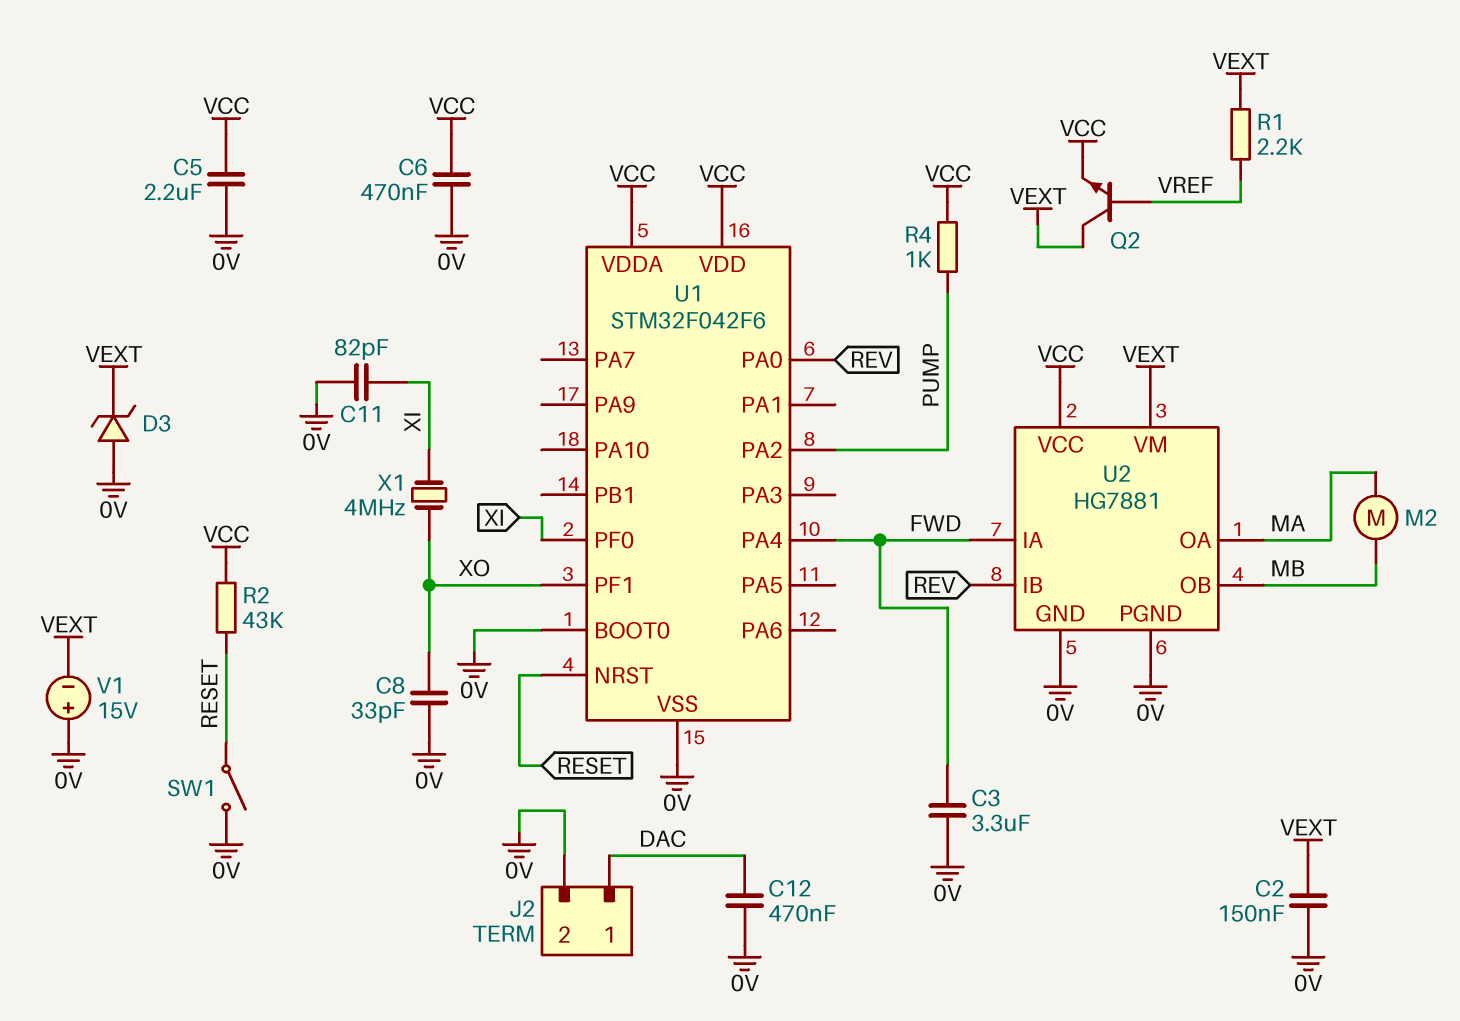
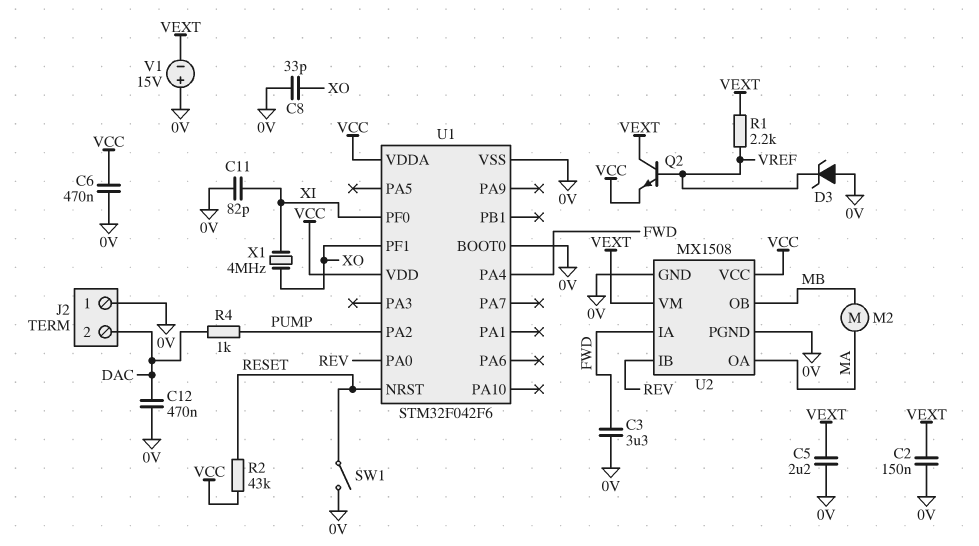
C5: 2.2uF (0V, VCC) -> 2.2uF (0V, VEXT)
D3: zener (A 0V, K VEXT) -> zener (A 0V, K VREF)
J2 pin 1: DAC -> 0V
J2 pin 2: 0V -> DAC
R4: 1k (PUMP, VCC) -> 1k (DAC, PUMP)
U2: HG7881 -> MX1508

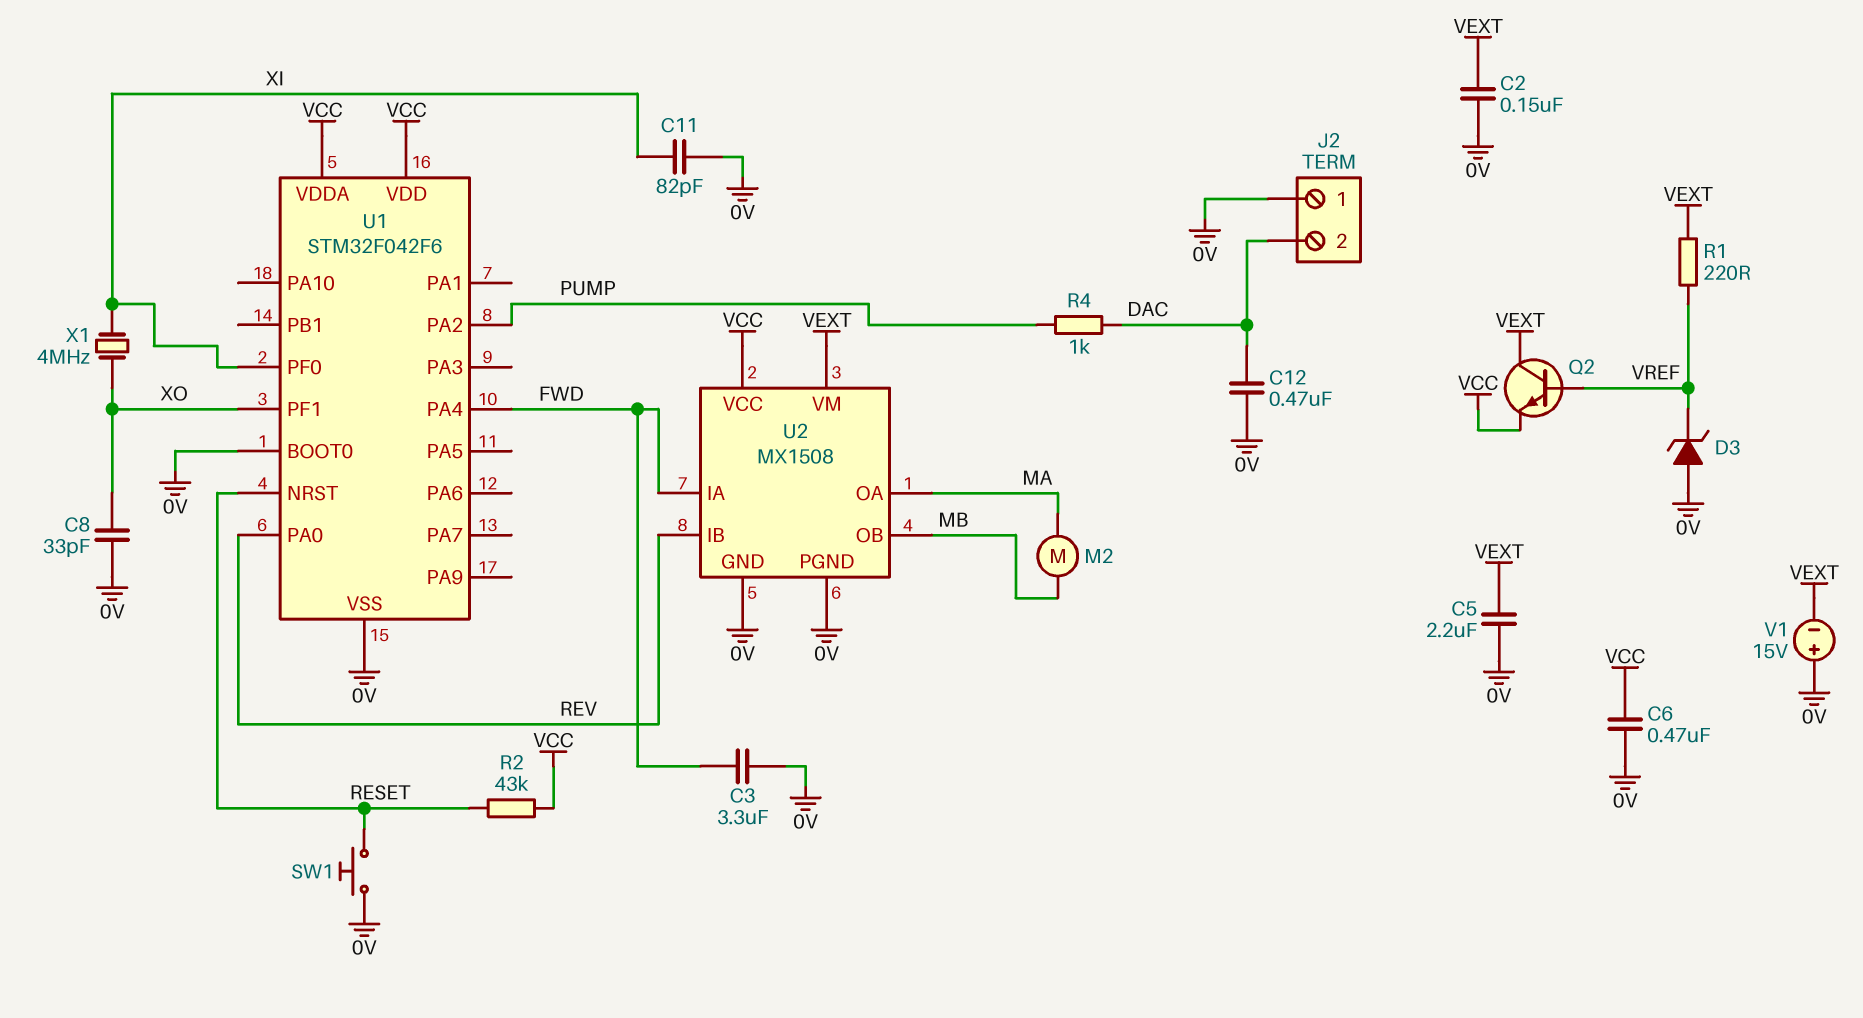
R1: 2.2k (VEXT, VREF) -> 220 (VEXT, VREF)
SW1: switch (0V, RESET) -> button (0V, RESET)

